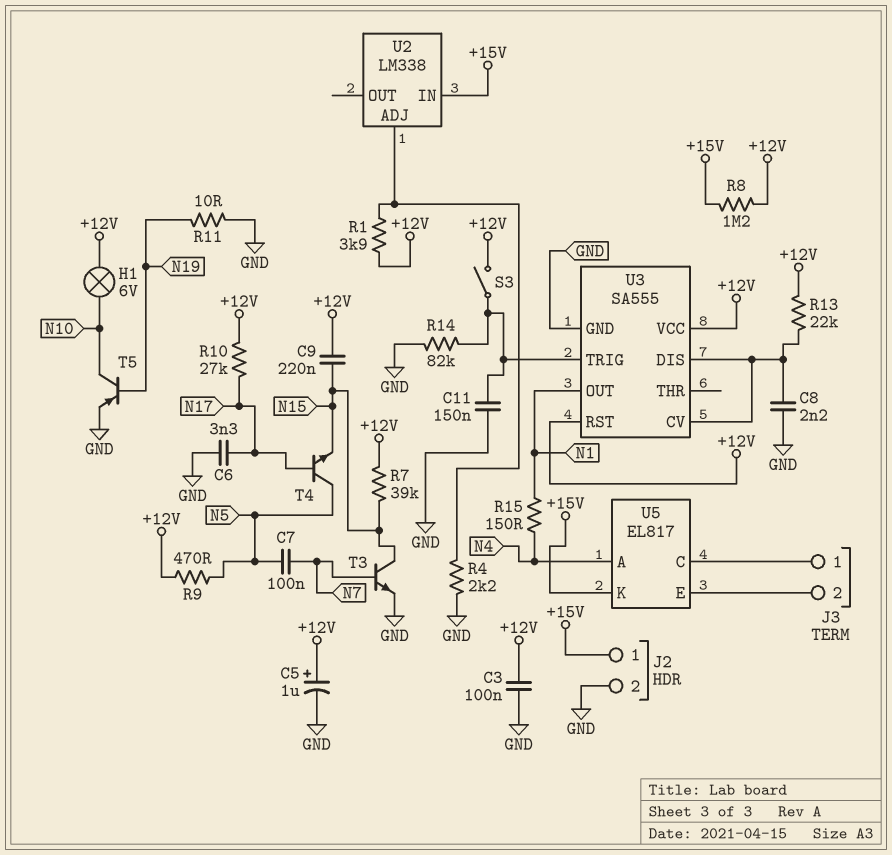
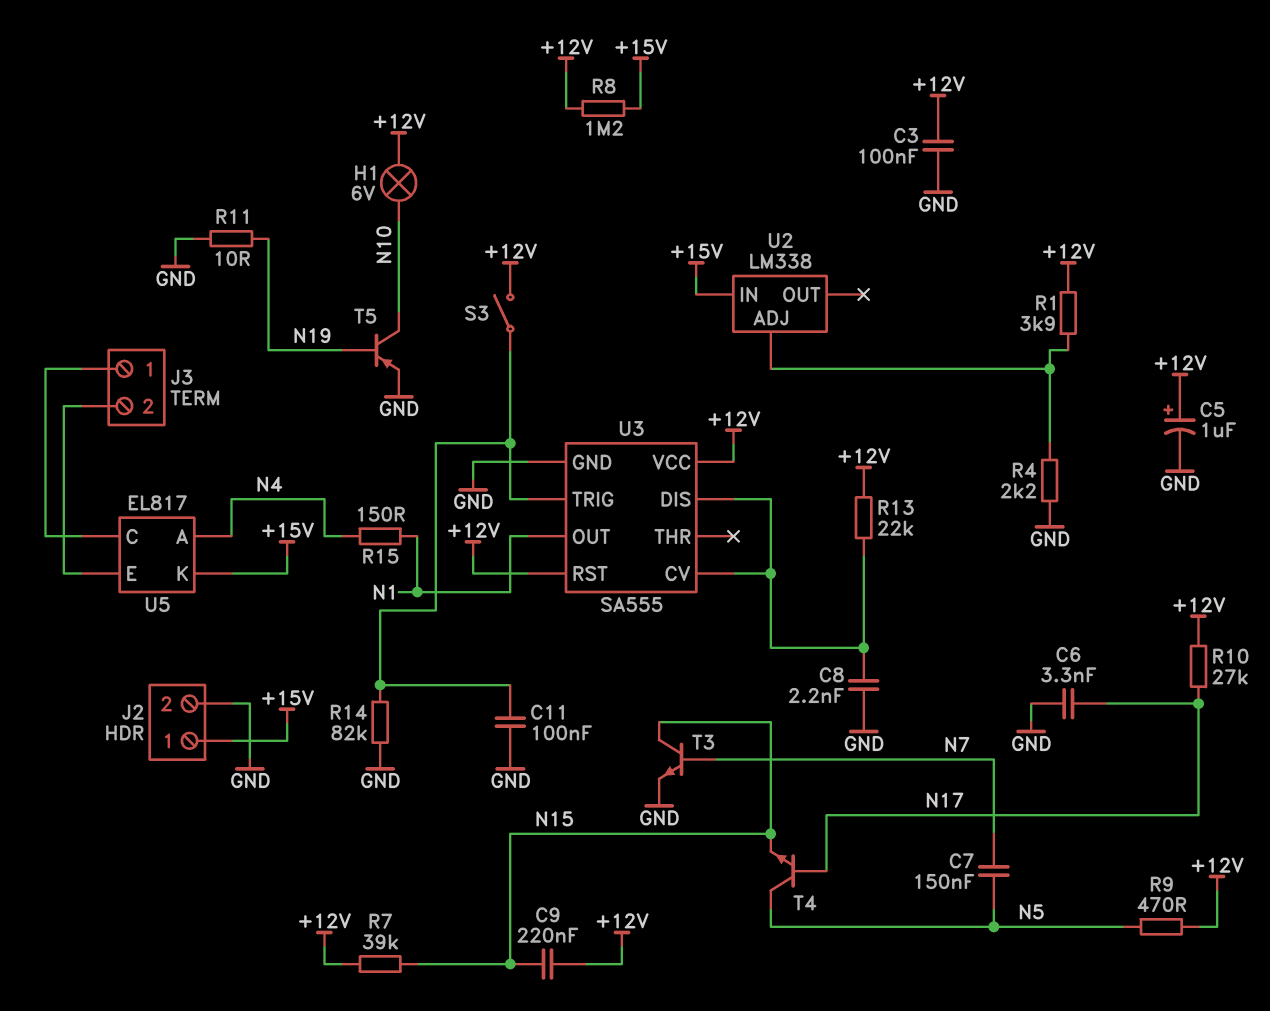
C7: 100nF (N5, N7) -> 150nF (N5, N7)
C11: 150nF (GND, U3/TRIG) -> 100nF (GND, U3/TRIG)

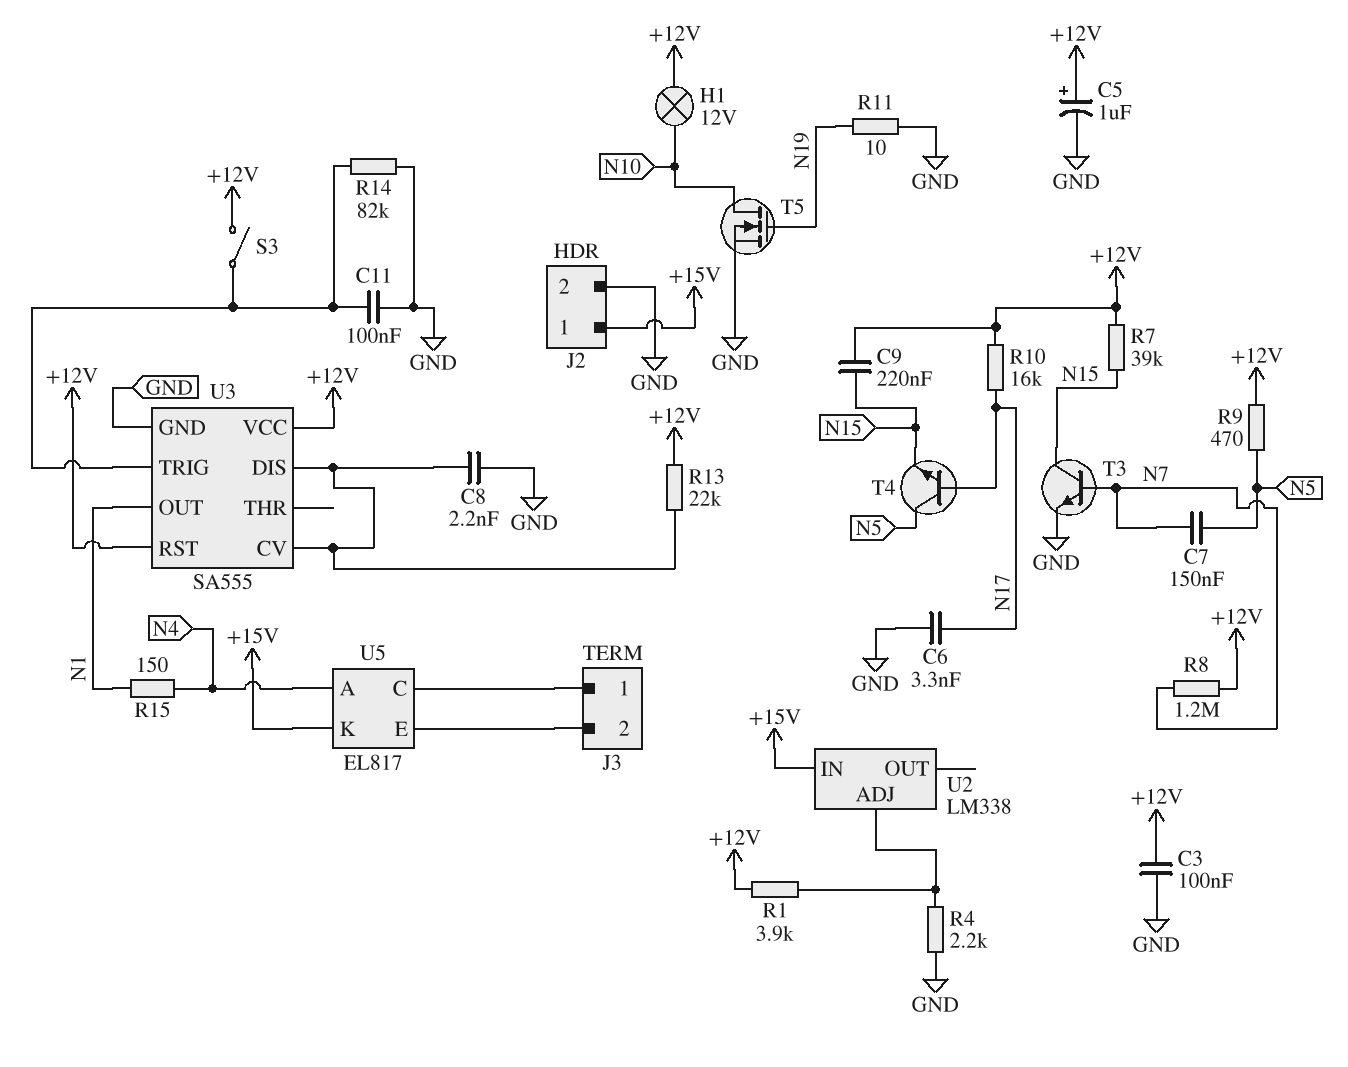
H1: lamp 6V (+12V, N10) -> lamp 12V (+12V, N10)
R8: 1.2M (+12V, +15V) -> 1.2M (+12V, N7)
R10: 27k (+12V, N17) -> 16k (+12V, N17)
T5: PNP (B N19, C N10, E GND) -> NMOS (G N19, D N10, S GND)

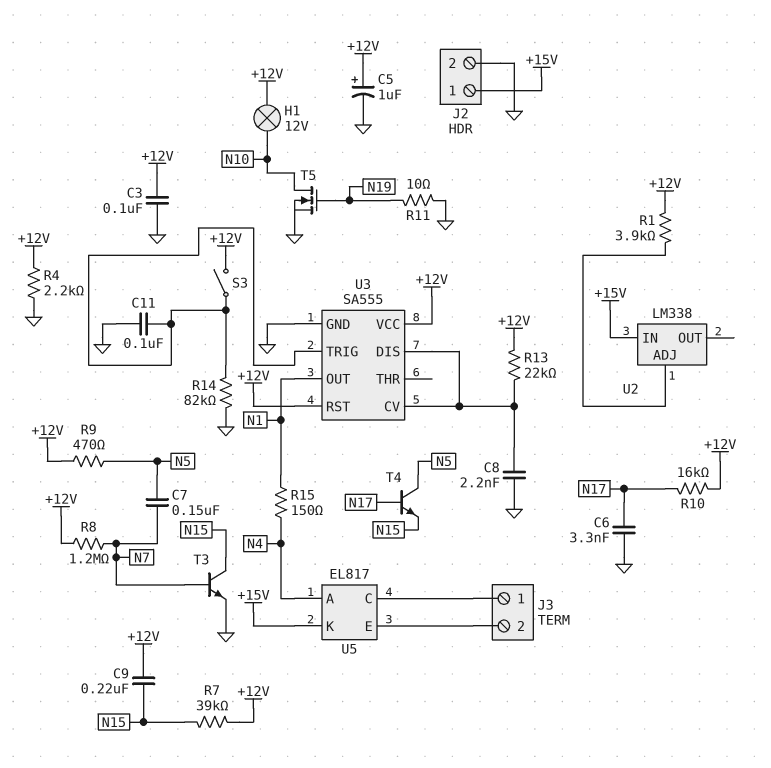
R4: 2.2k (GND, U2/ADJ) -> 2.2k (+12V, GND)

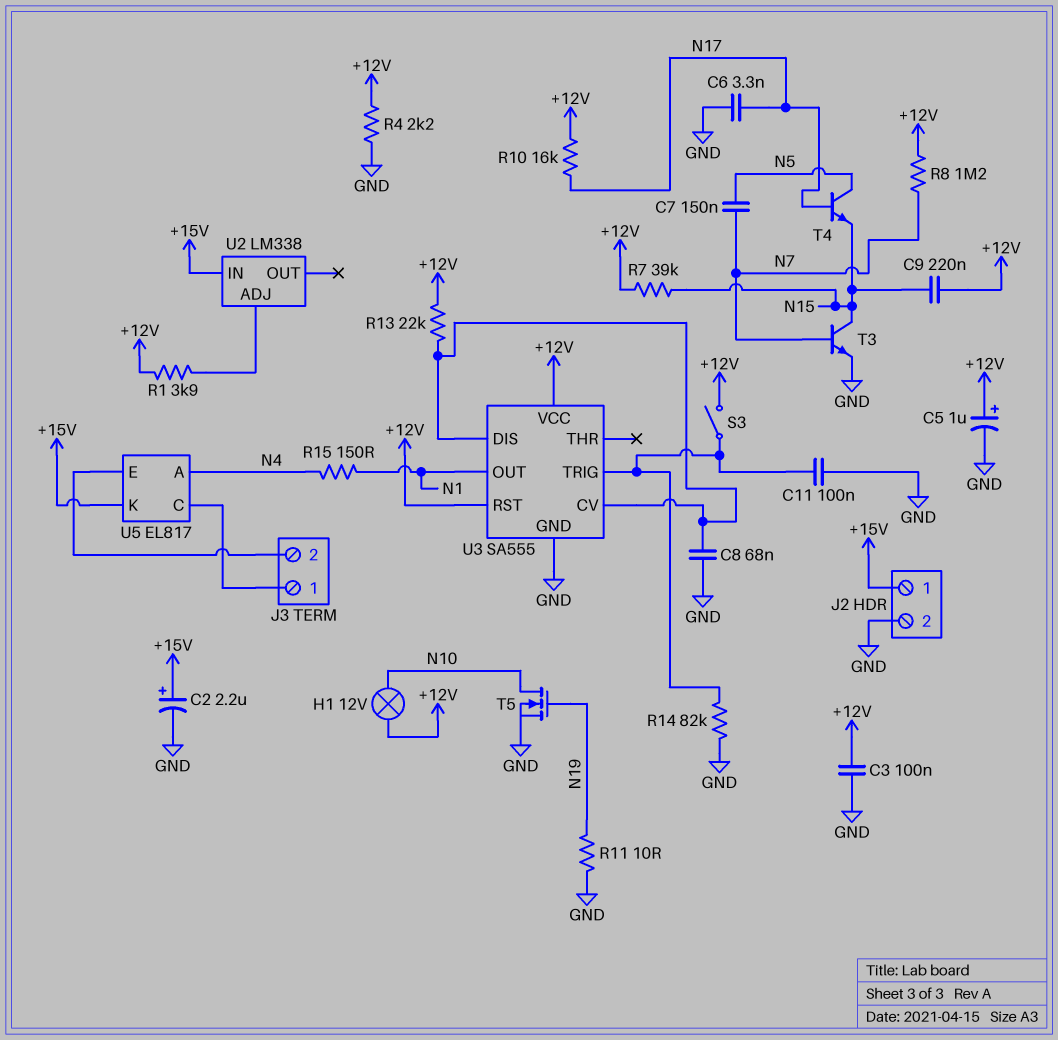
C2: none -> 2.2uF (plus +15V, minus GND)
C8: 2.2nF (GND, U3/CV) -> 68nF (GND, U3/CV)
R9: 470 (+12V, N5) -> none

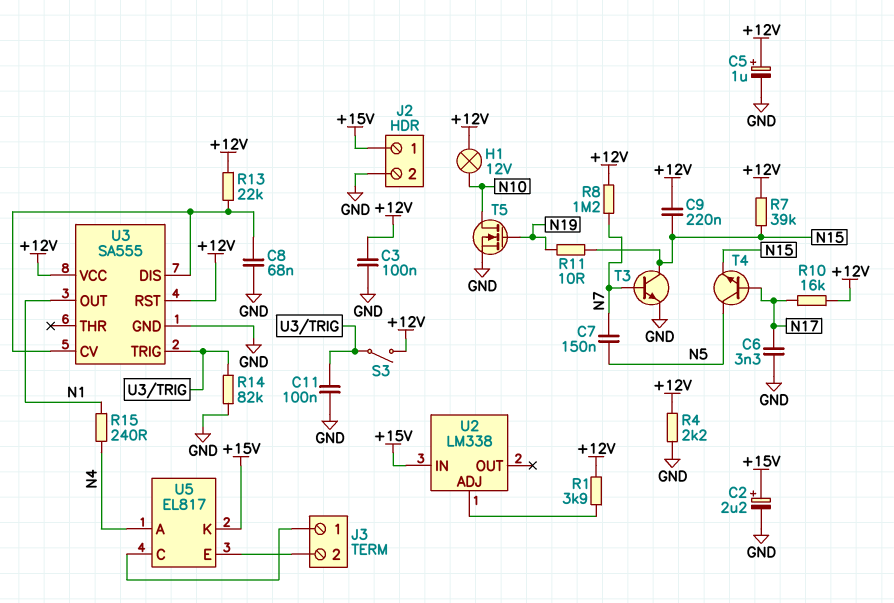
R11: 10 (GND, N19) -> 10 (N15, N19)
R15: 150 (N1, N4) -> 240 (N1, N4)

